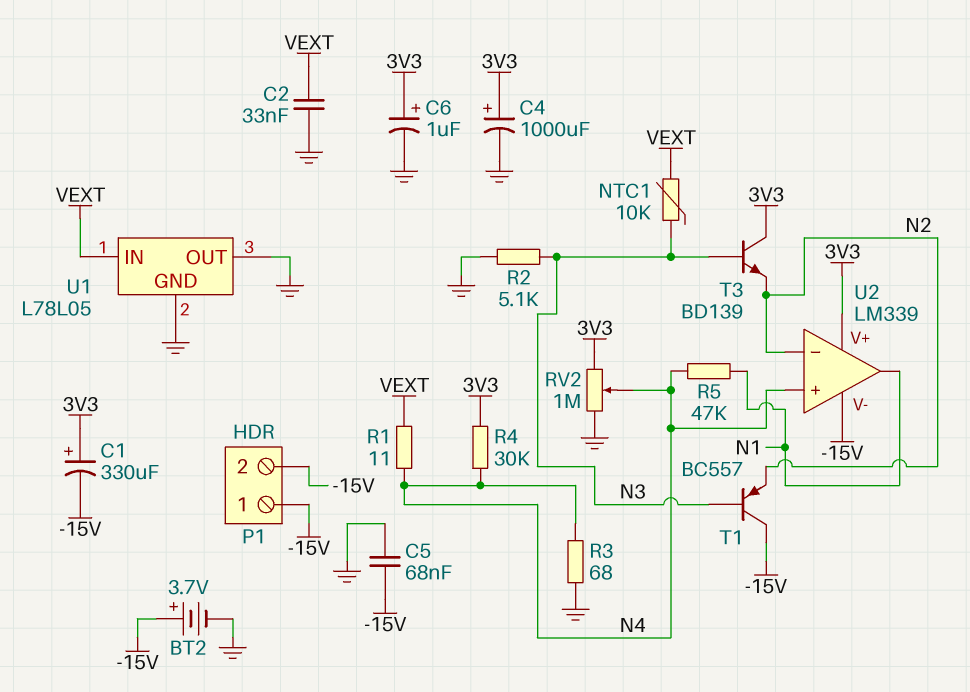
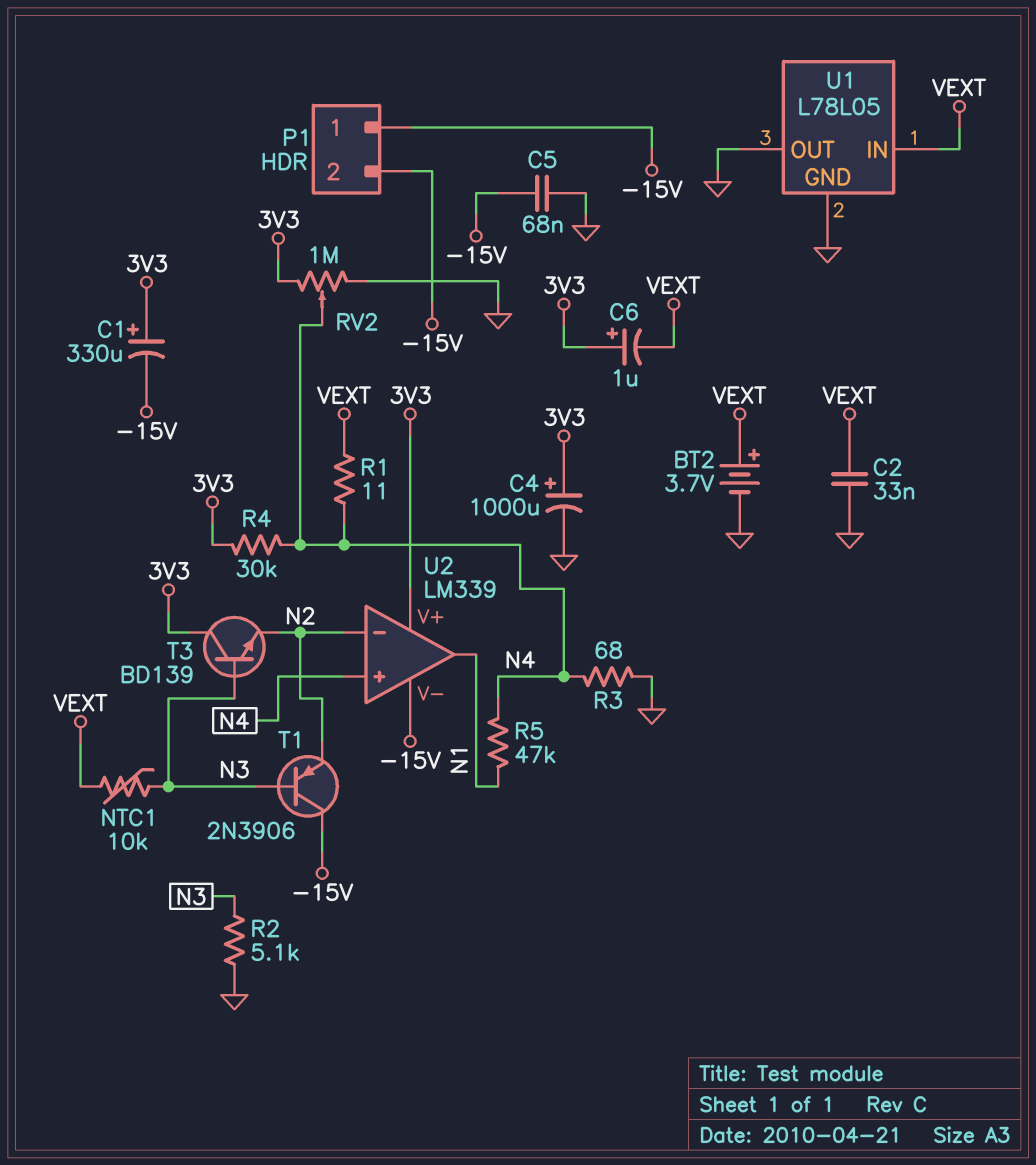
BT2: 3.7V (plus -15V, minus GND) -> 3.7V (plus VEXT, minus GND)
C6: 1uF (plus 3V3, minus GND) -> 1uF (plus 3V3, minus VEXT)
T1: PNP BC557 (B N3, C -15V, E N2) -> PNP 2N3906 (B N3, C -15V, E N2)

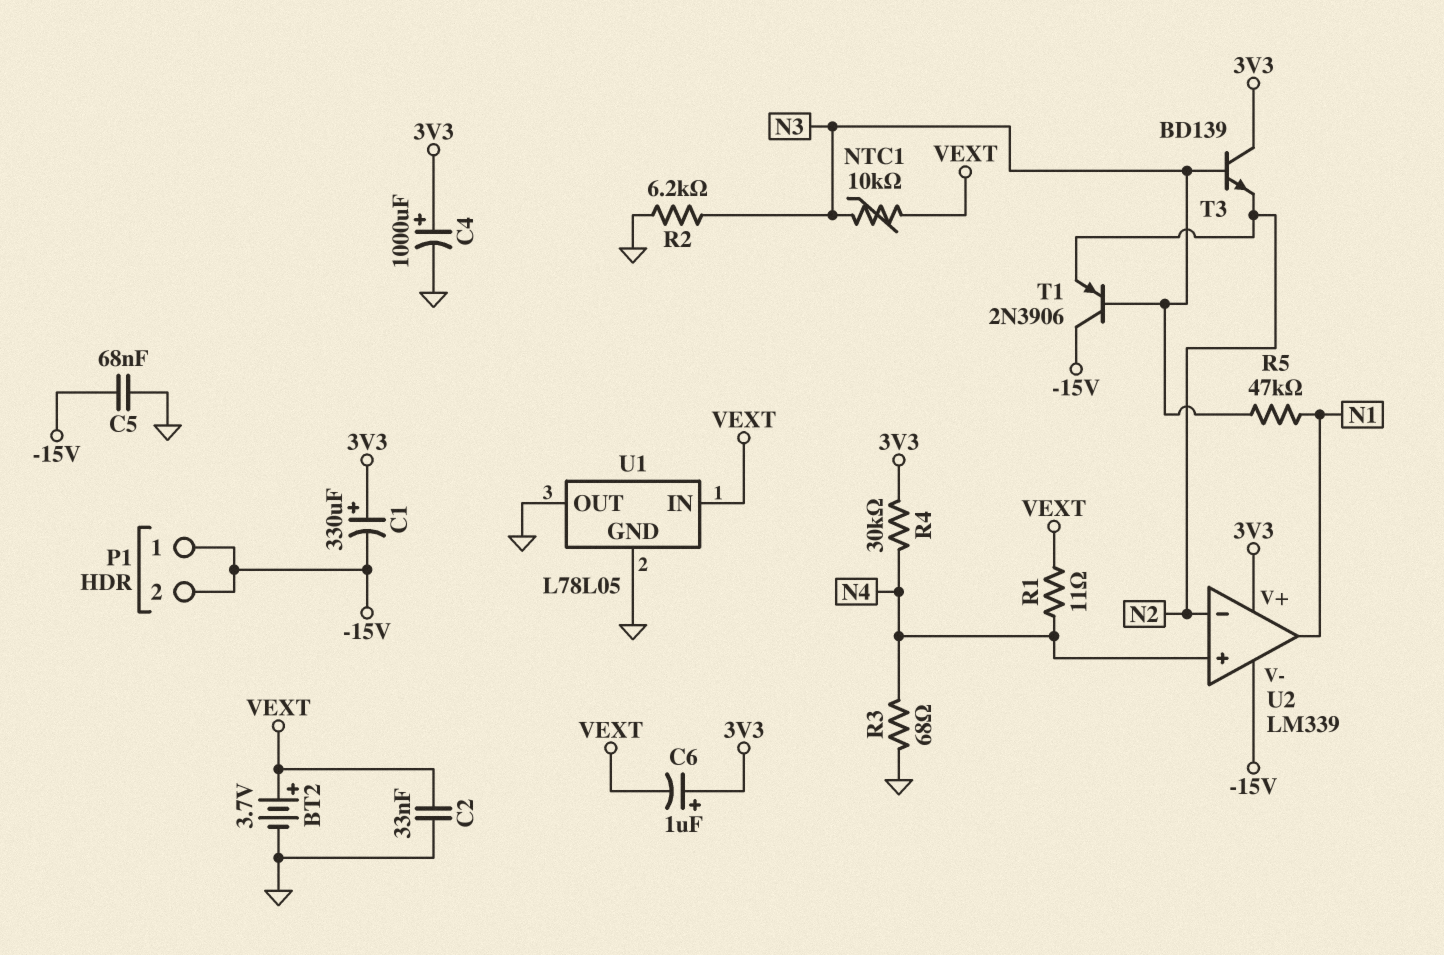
R2: 5.1k (GND, N3) -> 6.2k (GND, N3)
R5: 47k (N1, N4) -> 47k (N1, N3)
RV2: 1M (3V3, GND, wiper N4) -> none

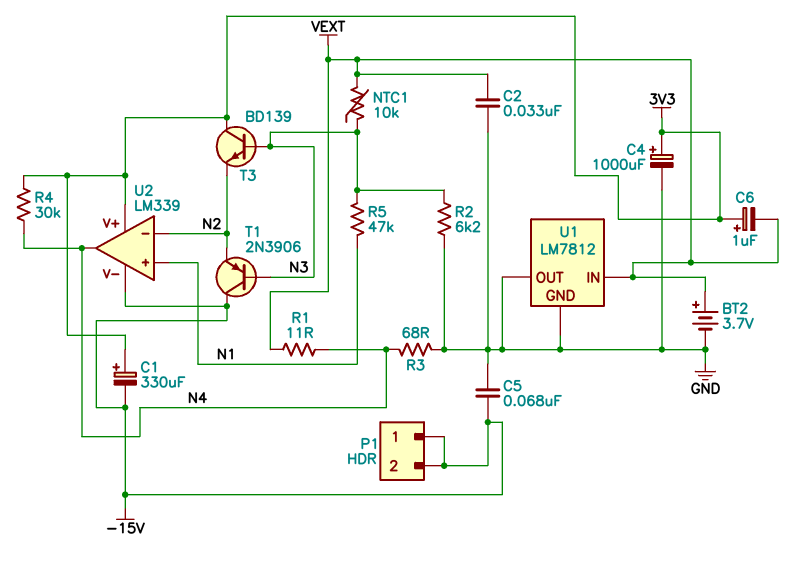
U1: L78L05 -> LM7812
U2 pin in+: N4 -> N1
U2 pin out: N1 -> N4

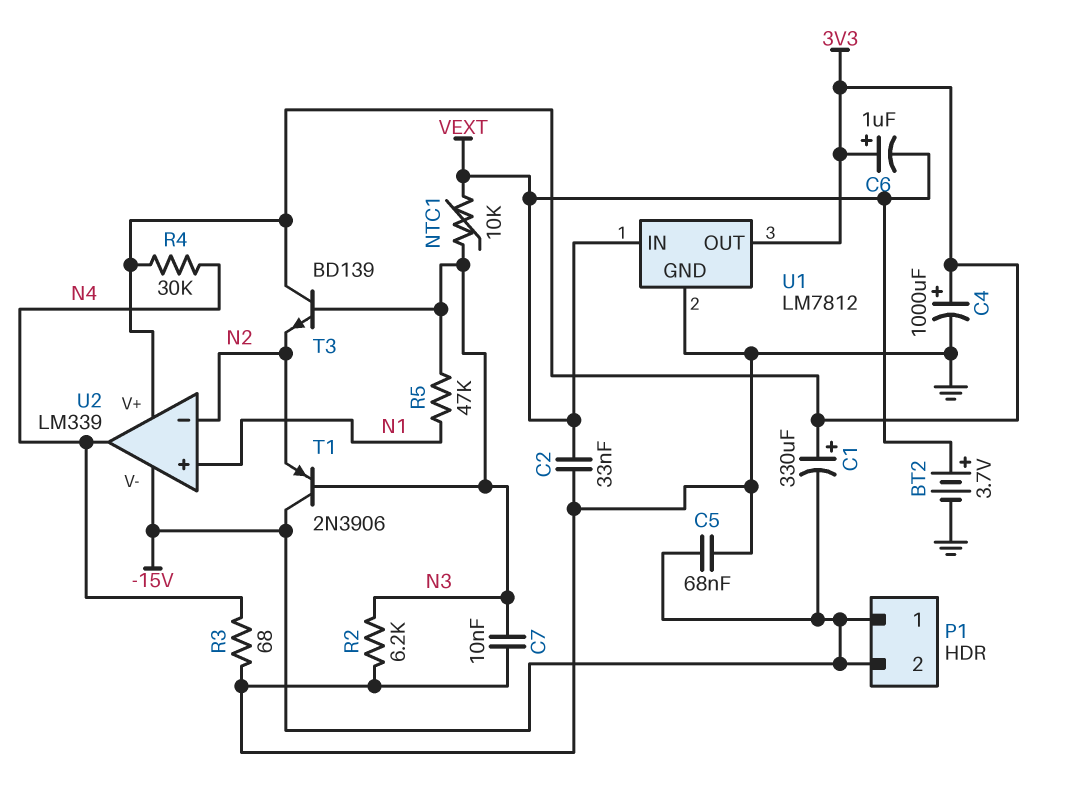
C7: none -> 10nF (GND, N3)
R1: 11 (N4, VEXT) -> none
U1 pin OUT: GND -> 3V3

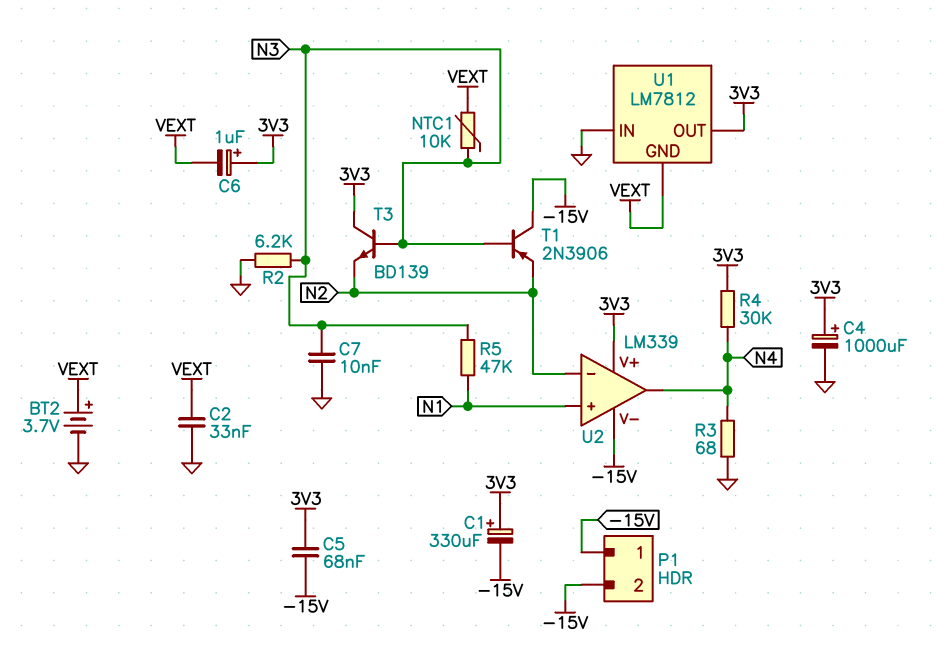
C5: 68nF (-15V, GND) -> 68nF (-15V, 3V3)
U1 pin GND: GND -> VEXT
U1 pin IN: VEXT -> GND

